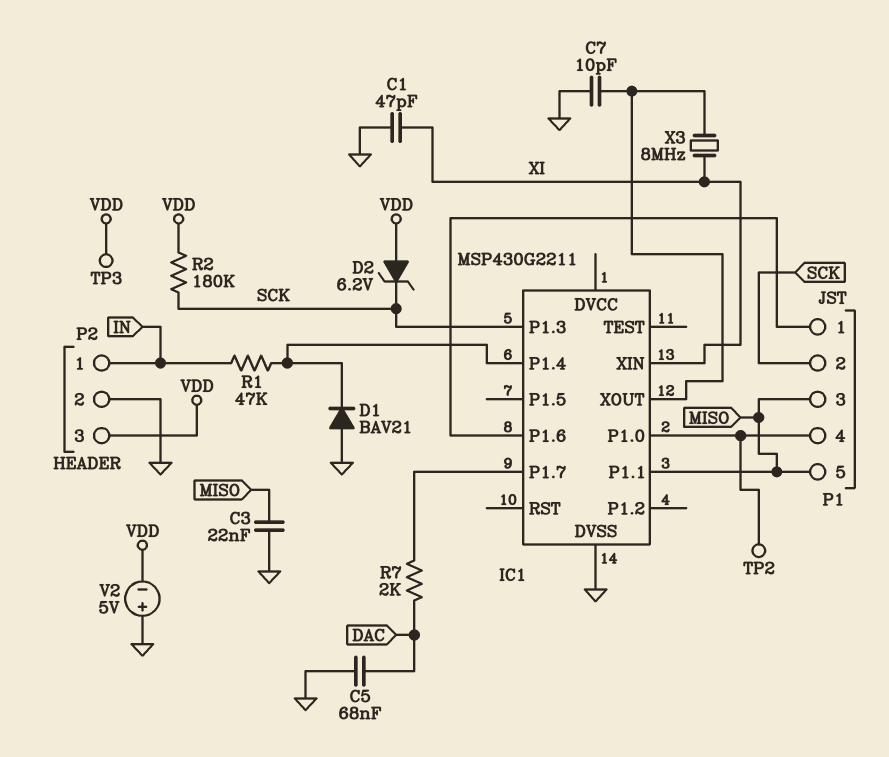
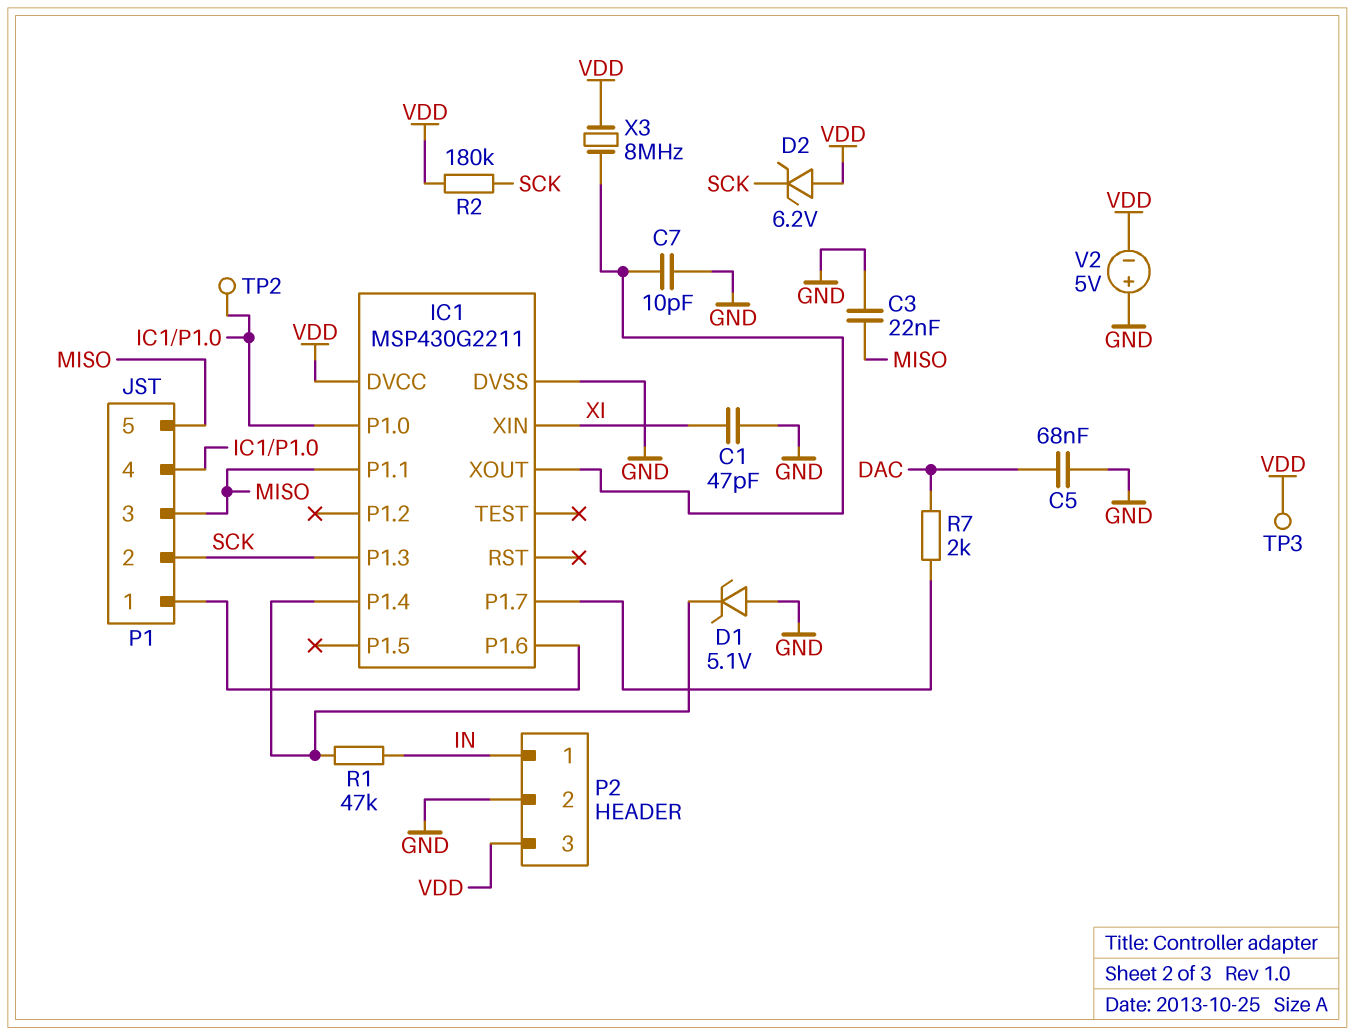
D1: diode BAV21 (A GND, K IC1/P1.4) -> zener 5.1V (A GND, K IC1/P1.4)
IC1 pin DVCC: none -> VDD
X3: 8MHz (IC1/XOUT, XI) -> 8MHz (IC1/XOUT, VDD)

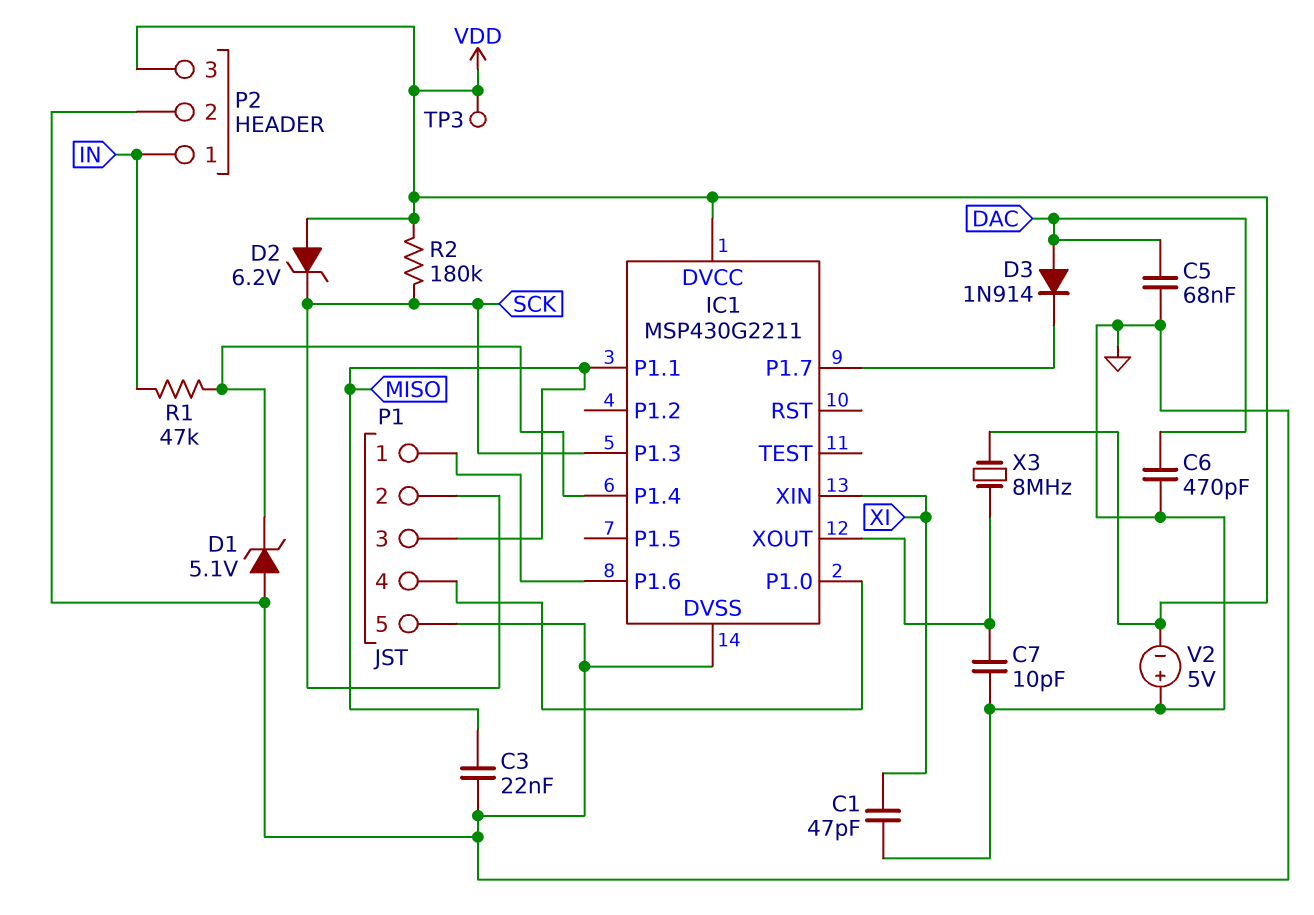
C6: none -> 470pF (DAC, GND)
D3: none -> diode 1N914 (A DAC, K IC1/P1.7)
P1 pin 5: MISO -> GND
R7: 2k (DAC, IC1/P1.7) -> none
TP2: test point (IC1/P1.0) -> none

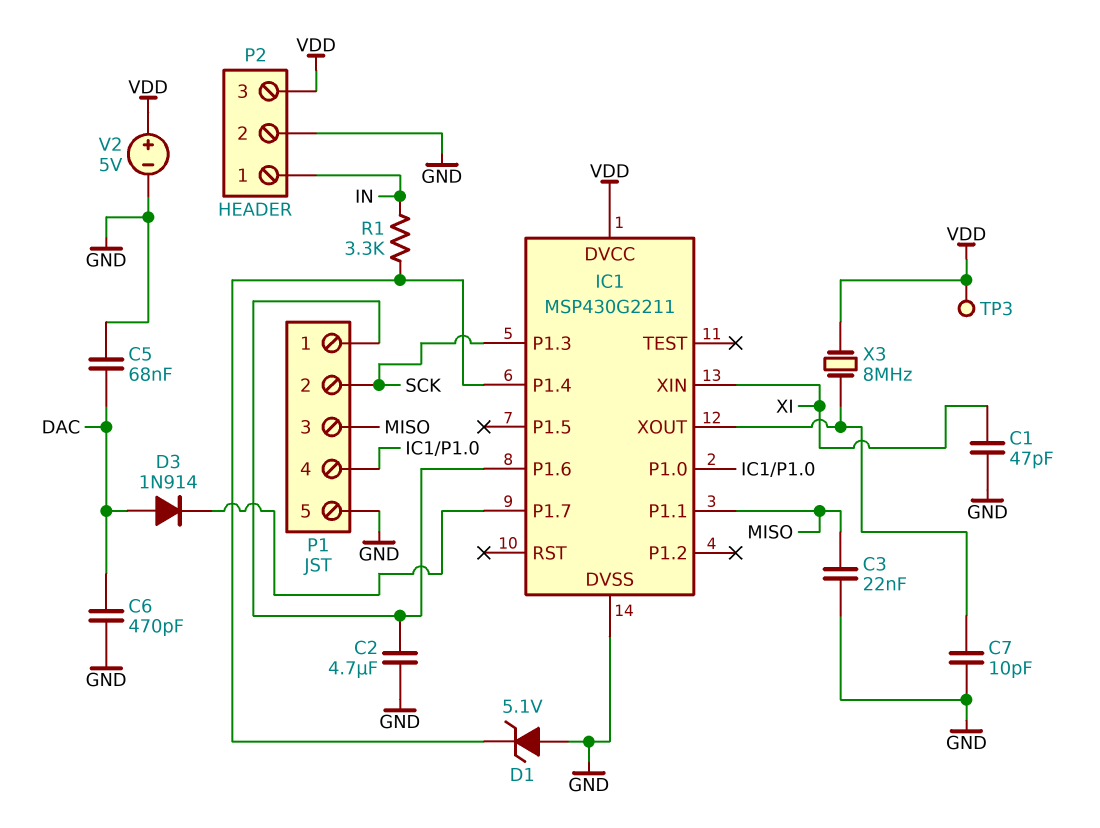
C2: none -> 4.7uF (GND, IC1/P1.6)
D2: zener 6.2V (A VDD, K SCK) -> none
R1: 47k (IC1/P1.4, IN) -> 3.3k (IC1/P1.4, IN)
R2: 180k (SCK, VDD) -> none
V2: 5V (plus GND, minus VDD) -> 5V (plus VDD, minus GND)

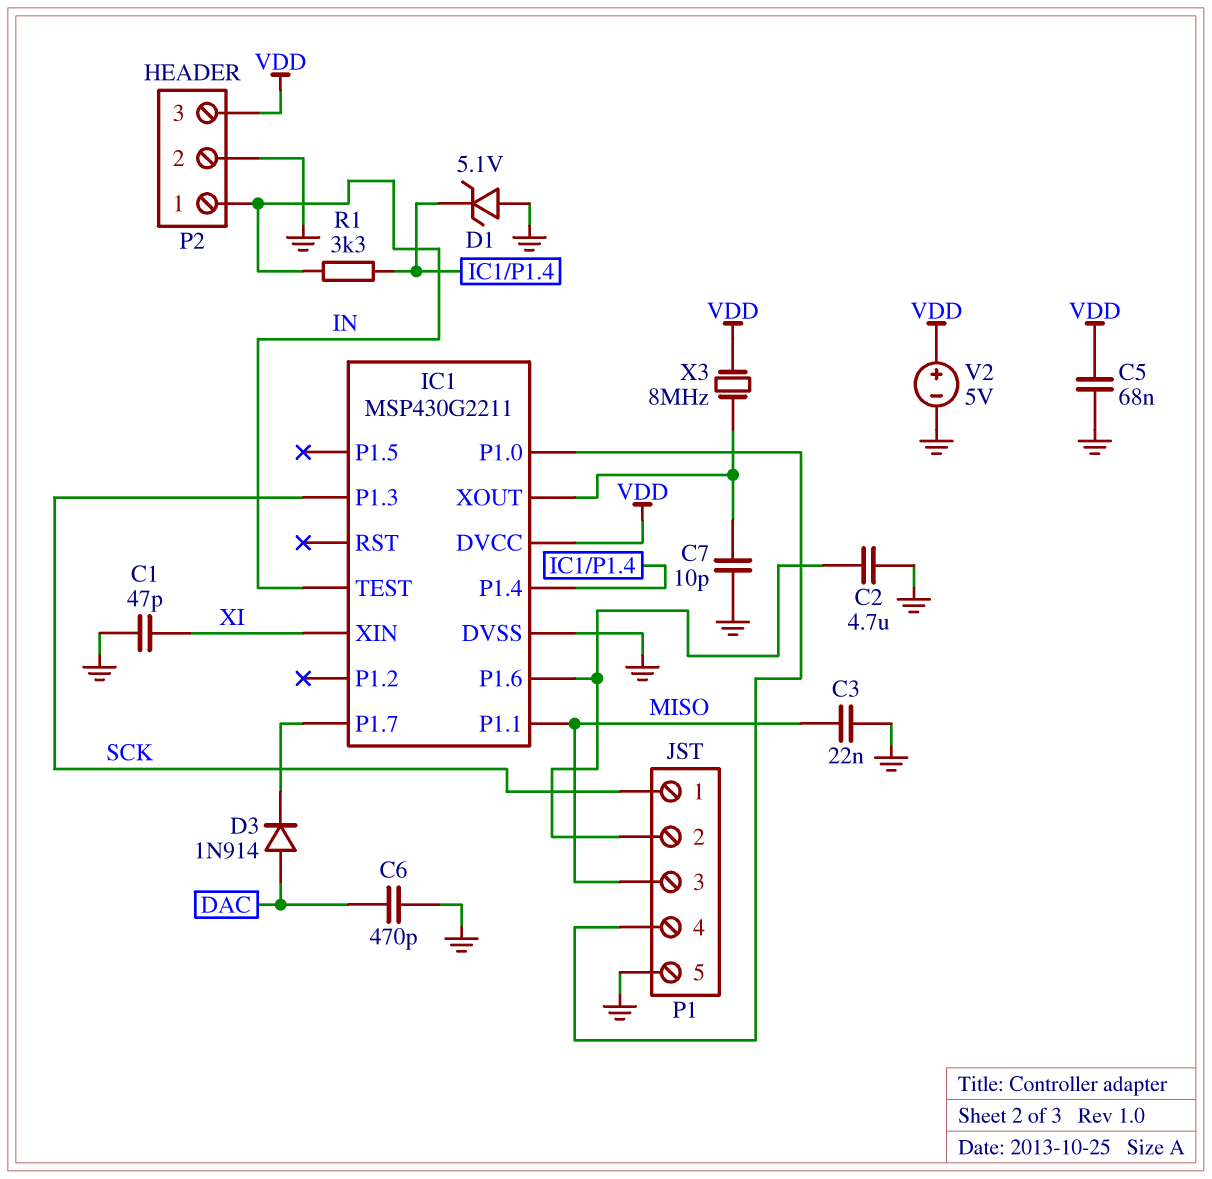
C5: 68nF (DAC, GND) -> 68nF (GND, VDD)
IC1 pin TEST: none -> IN
P1 pin 1: IC1/P1.6 -> SCK
P1 pin 2: SCK -> IC1/P1.6
TP3: test point (VDD) -> none

